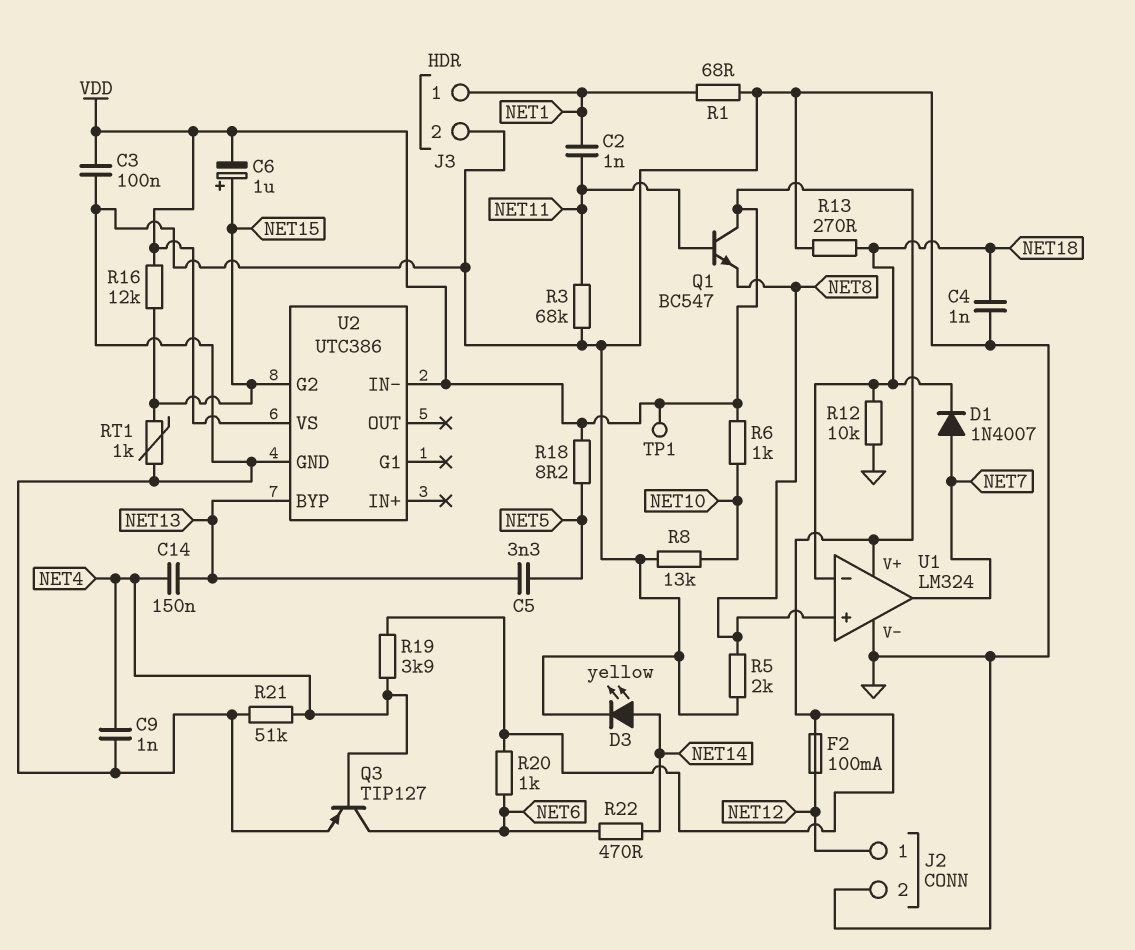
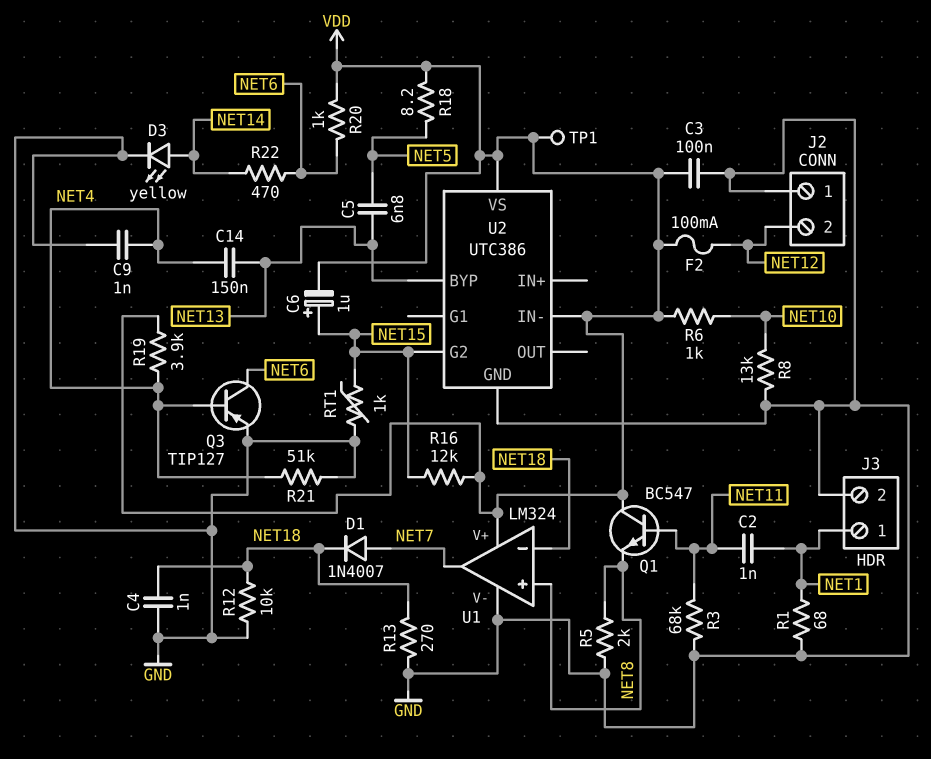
C5: 3.3nF (NET5, NET13) -> 6.8nF (NET5, NET13)
J2 pin 1: NET12 -> GND
J2 pin 2: GND -> NET12

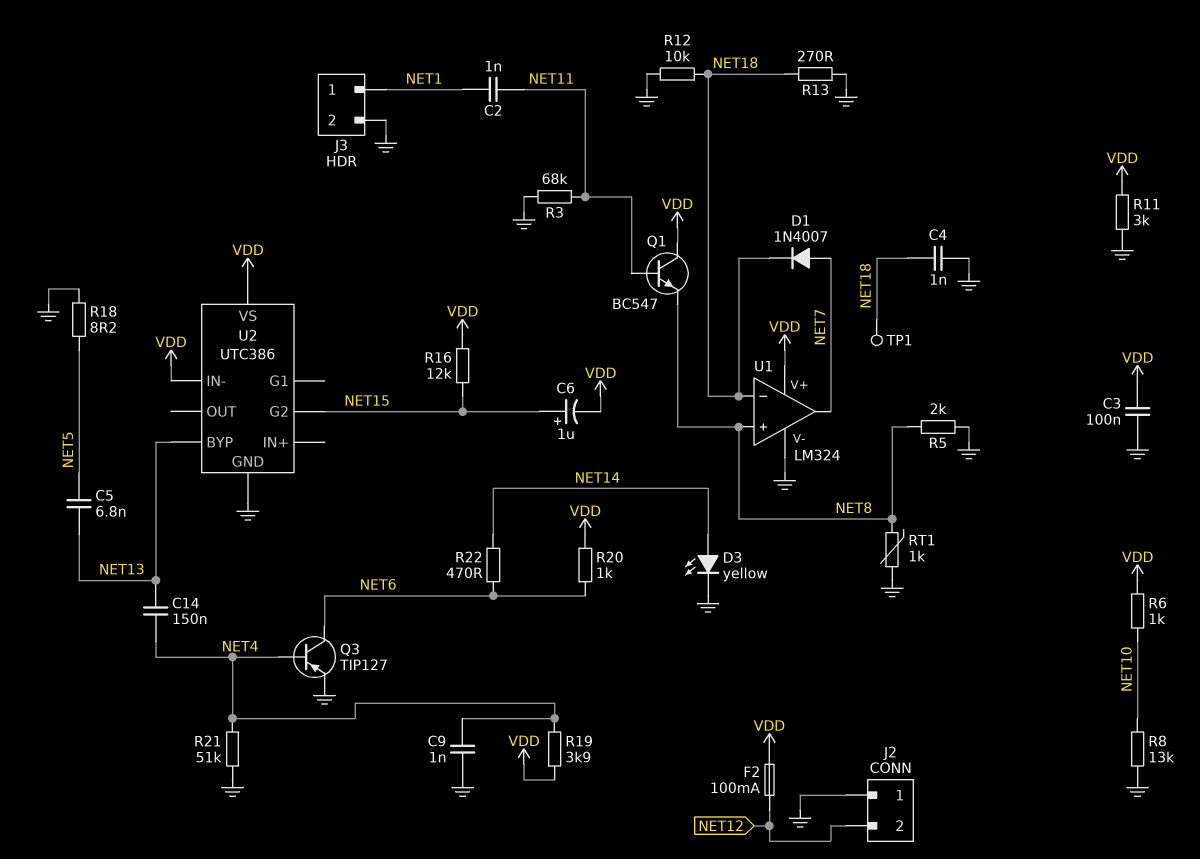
R1: 68 (GND, NET1) -> none
R11: none -> 3k (GND, VDD)
R18: 8.2 (NET5, VDD) -> 8.2 (GND, NET5)
RT1: 1k (GND, NET15) -> 1k (GND, NET8)
TP1: test point (VDD) -> test point (NET18)

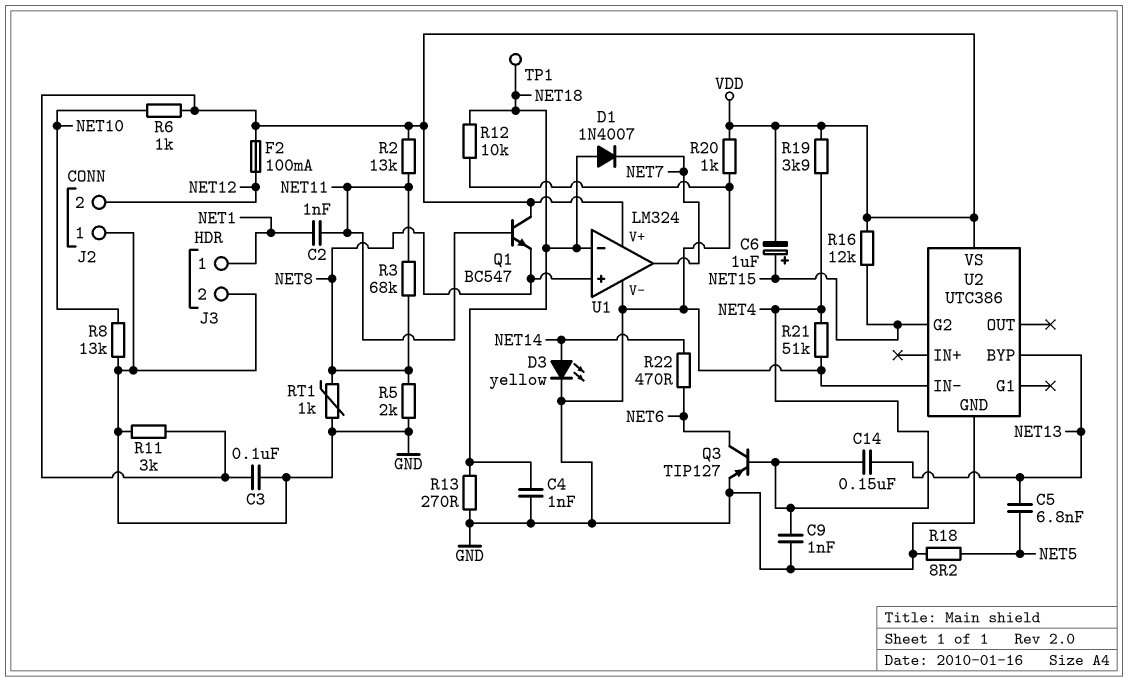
D1: diode 1N4007 (A NET7, K NET18) -> diode 1N4007 (A NET18, K NET7)
R2: none -> 13k (NET11, VDD)
R3: 68k (GND, NET11) -> 68k (NET8, NET11)
R20: 1k (NET6, VDD) -> 1k (GND, VDD)
U2 pin IN-: VDD -> GND

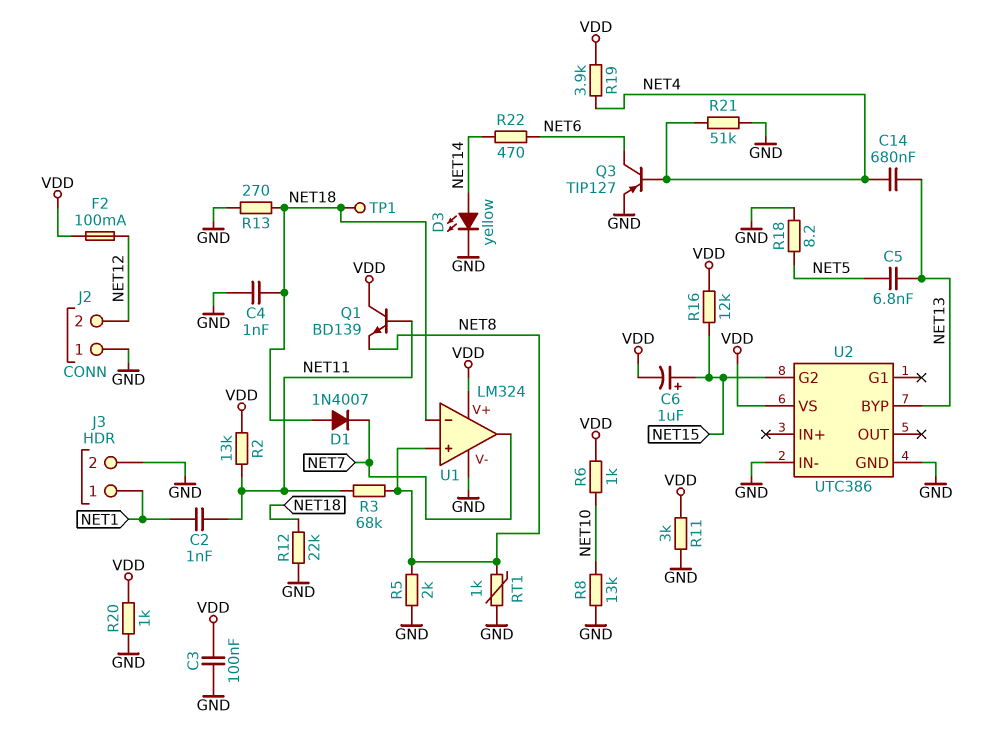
C9: 1nF (GND, NET4) -> none
C14: 150nF (NET4, NET13) -> 680nF (NET4, NET13)
Q1: NPN BC547 (B NET11, C VDD, E NET8) -> NPN BD139 (B NET11, C VDD, E NET8)
R12: 10k (GND, NET18) -> 22k (GND, NET18)

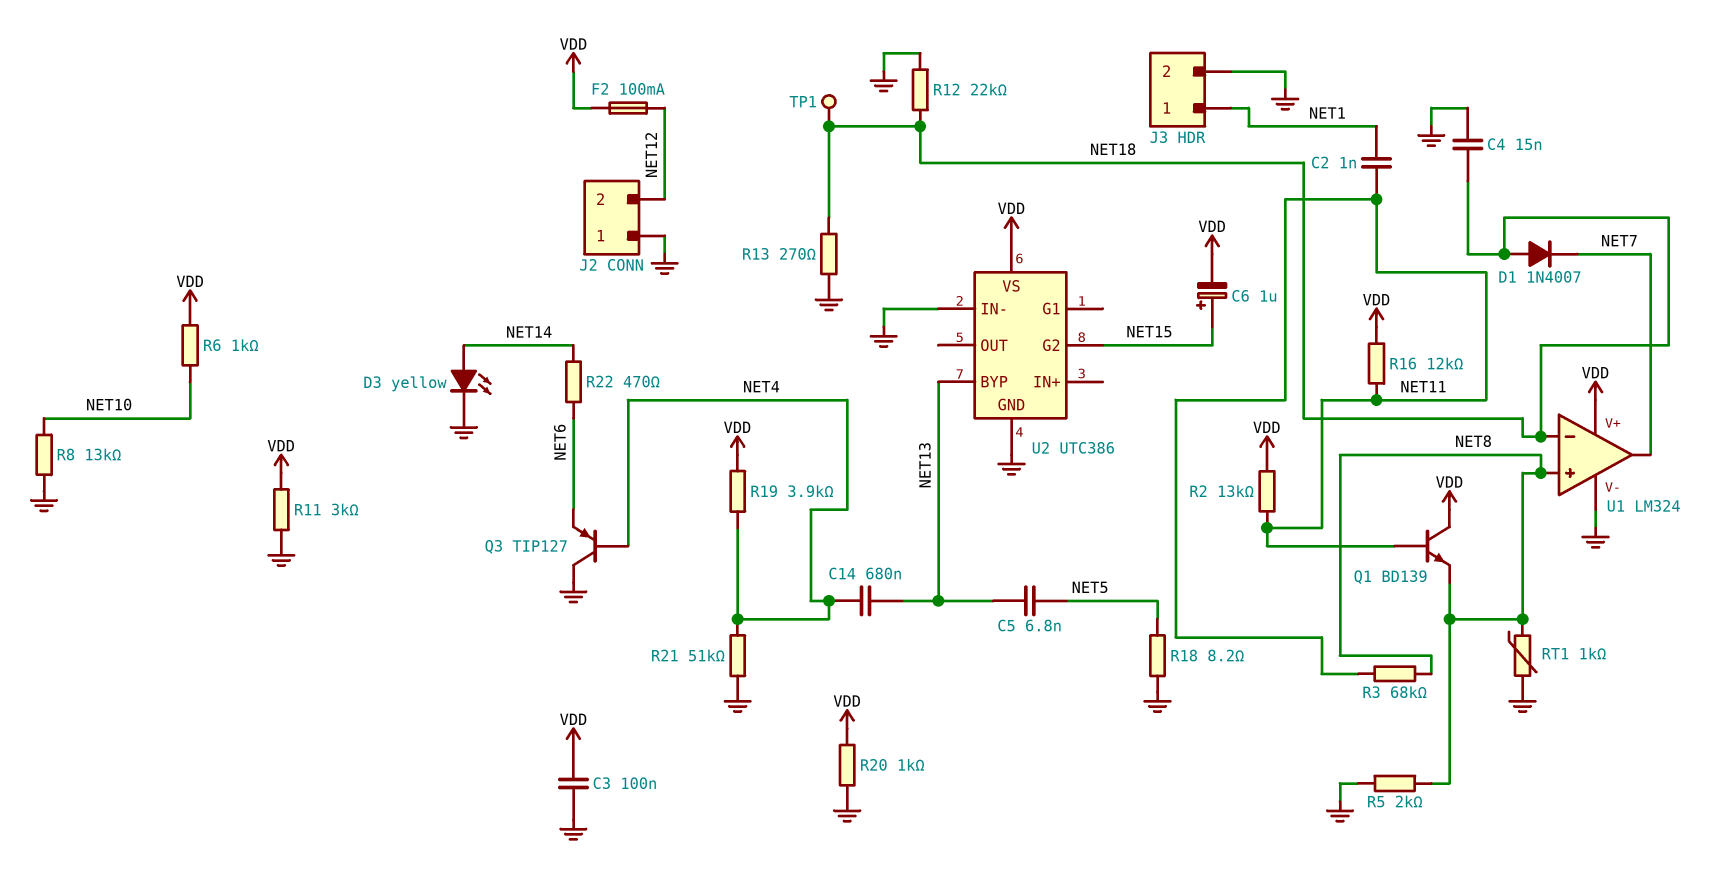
C4: 1nF (GND, NET18) -> 15nF (GND, NET18)
Q3: PNP TIP127 (B NET4, C NET6, E GND) -> PNP TIP127 (B NET4, C GND, E NET6)
R16: 12k (NET15, VDD) -> 12k (NET11, VDD)

